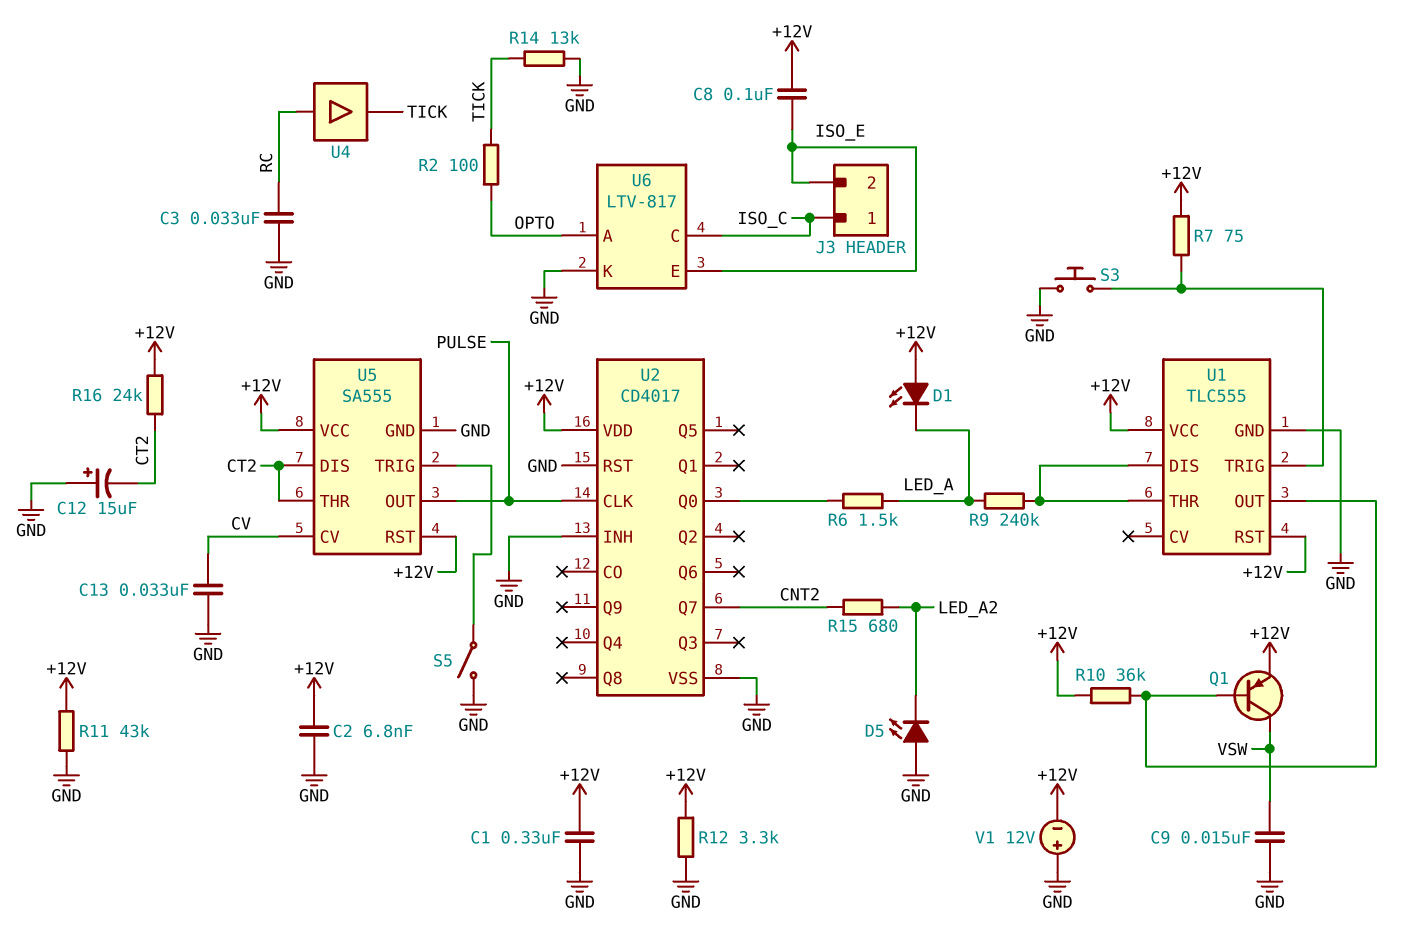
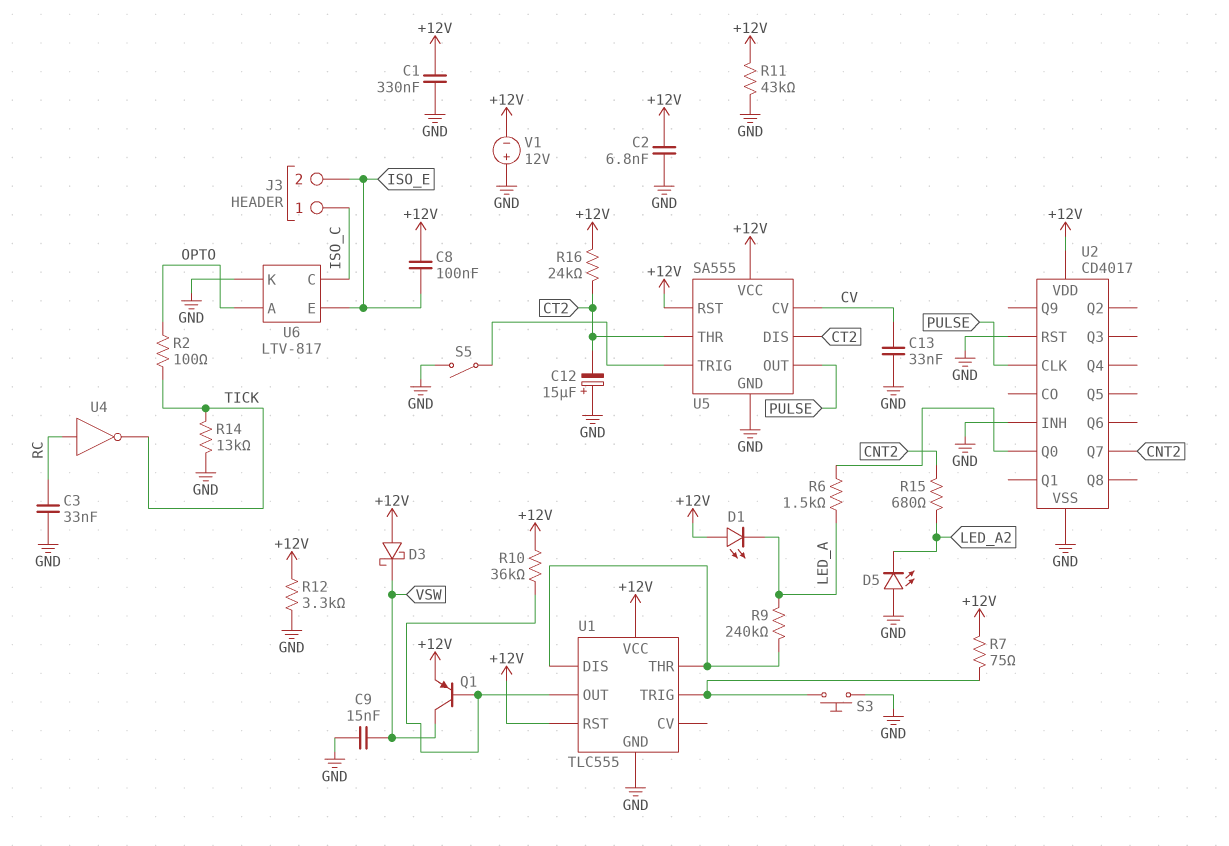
D3: none -> schottky (A +12V, K VSW)
U4: buffer (in RC, out TICK) -> NOT (in RC, out TICK)

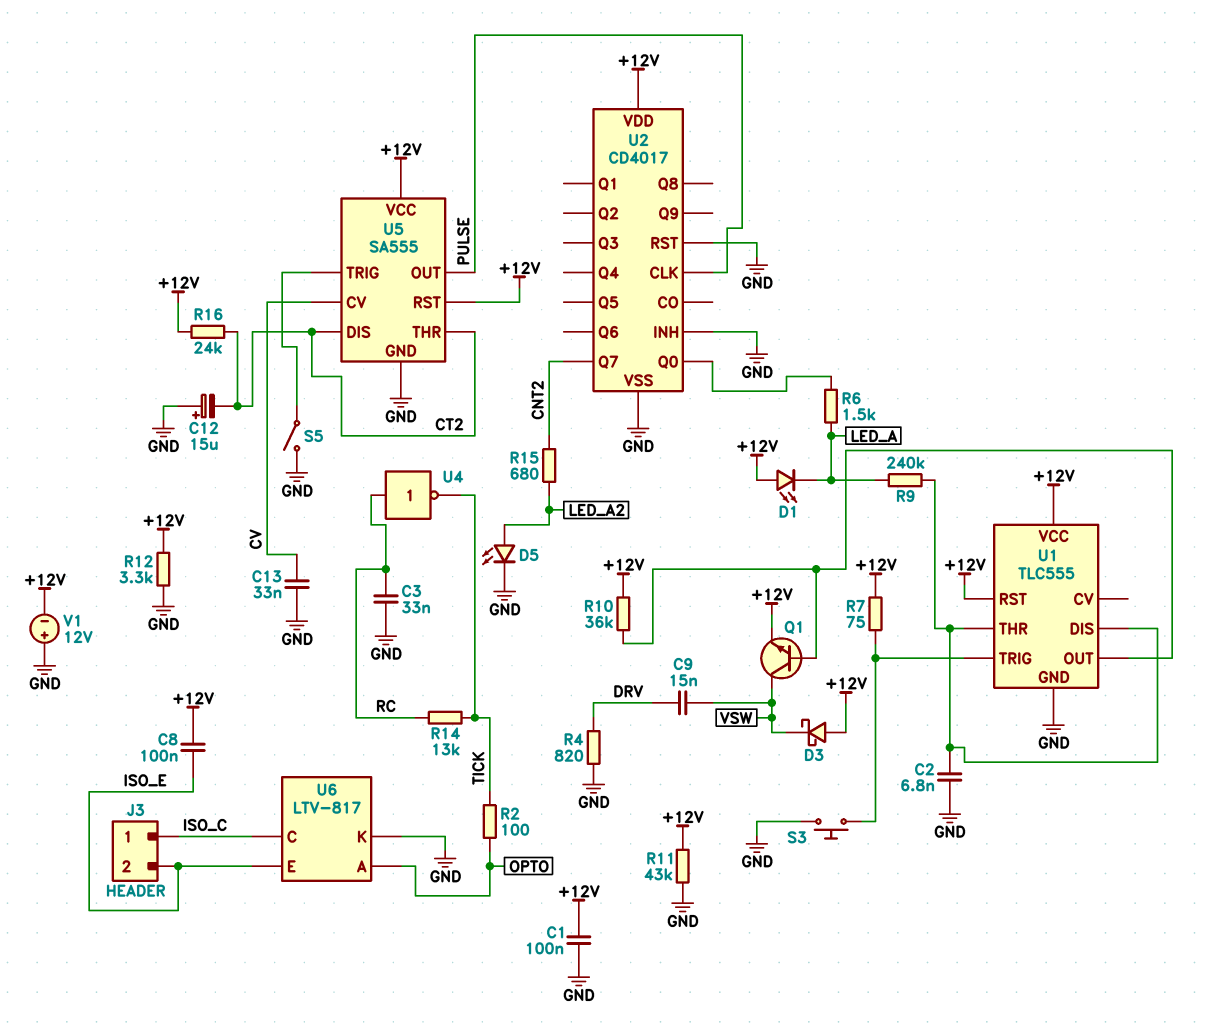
C1: 330nF (+12V, GND) -> 100nF (+12V, GND)
C2: 6.8nF (+12V, GND) -> 6.8nF (GND, U1/DIS)
C9: 15nF (GND, VSW) -> 15nF (DRV, VSW)
D5: LED (A GND, K LED_A2) -> LED (A LED_A2, K GND)
Q1: PNP (B U1/OUT, C VSW, E +12V) -> NPN (B U1/OUT, C VSW, E +12V)
R4: none -> 820 (DRV, GND)
R14: 13k (GND, TICK) -> 13k (RC, TICK)

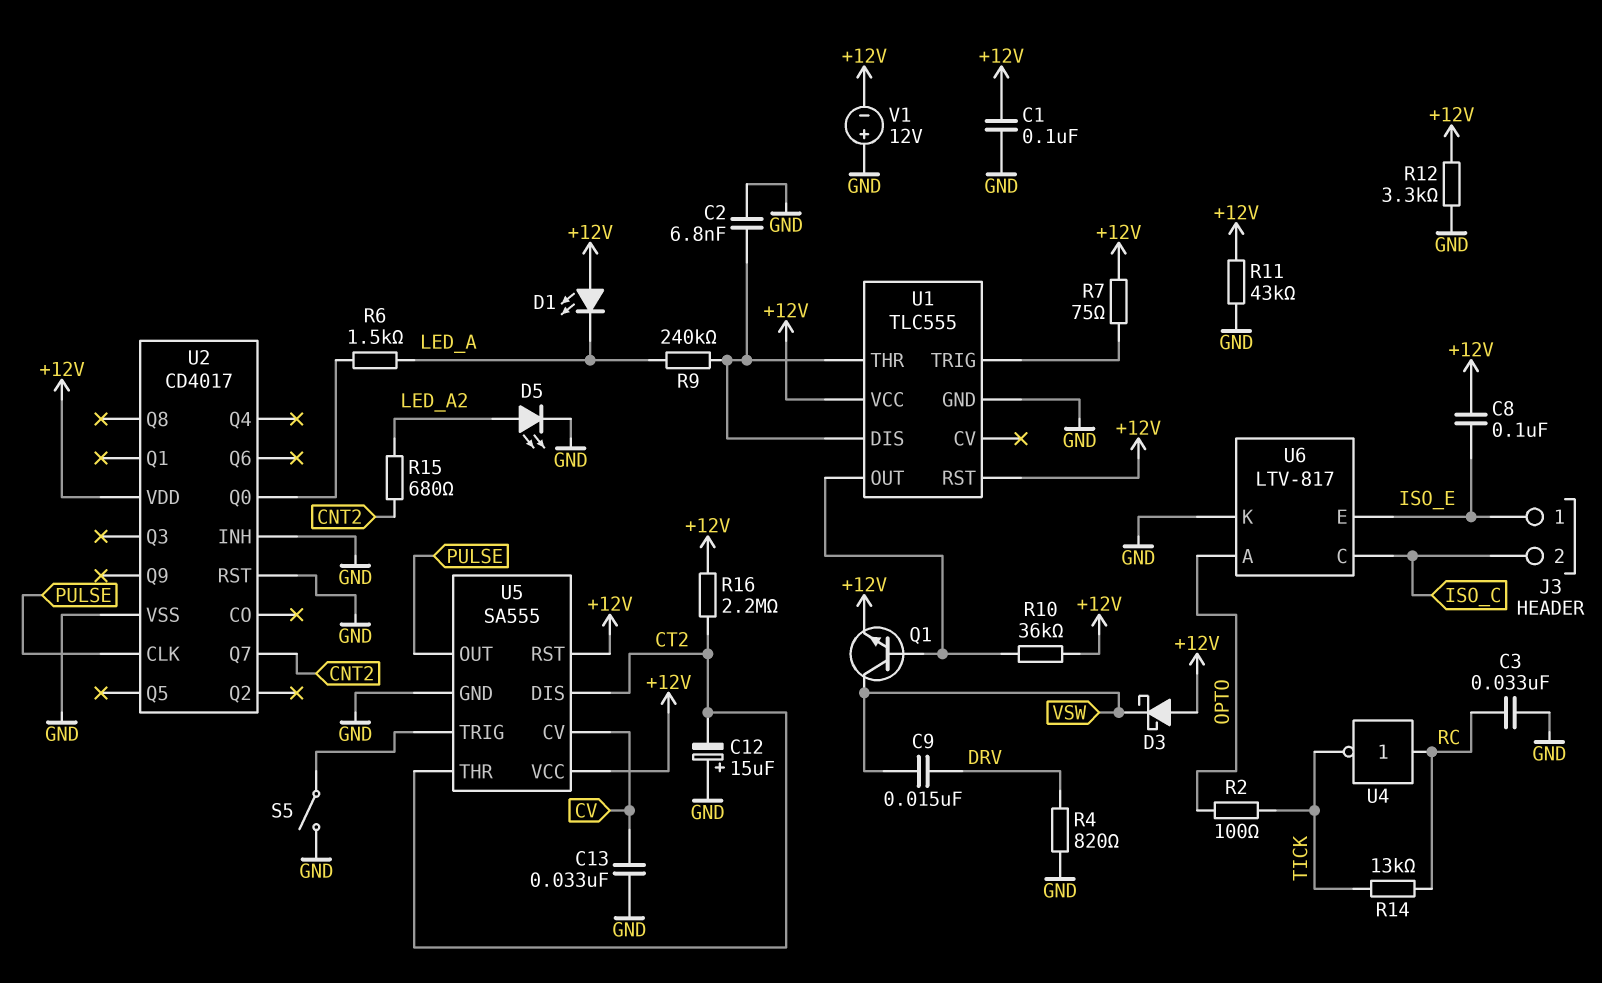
J3 pin 1: ISO_C -> ISO_E
J3 pin 2: ISO_E -> ISO_C
R16: 24k (+12V, CT2) -> 2.2M (+12V, CT2)
S3: button (GND, U1/TRIG) -> none

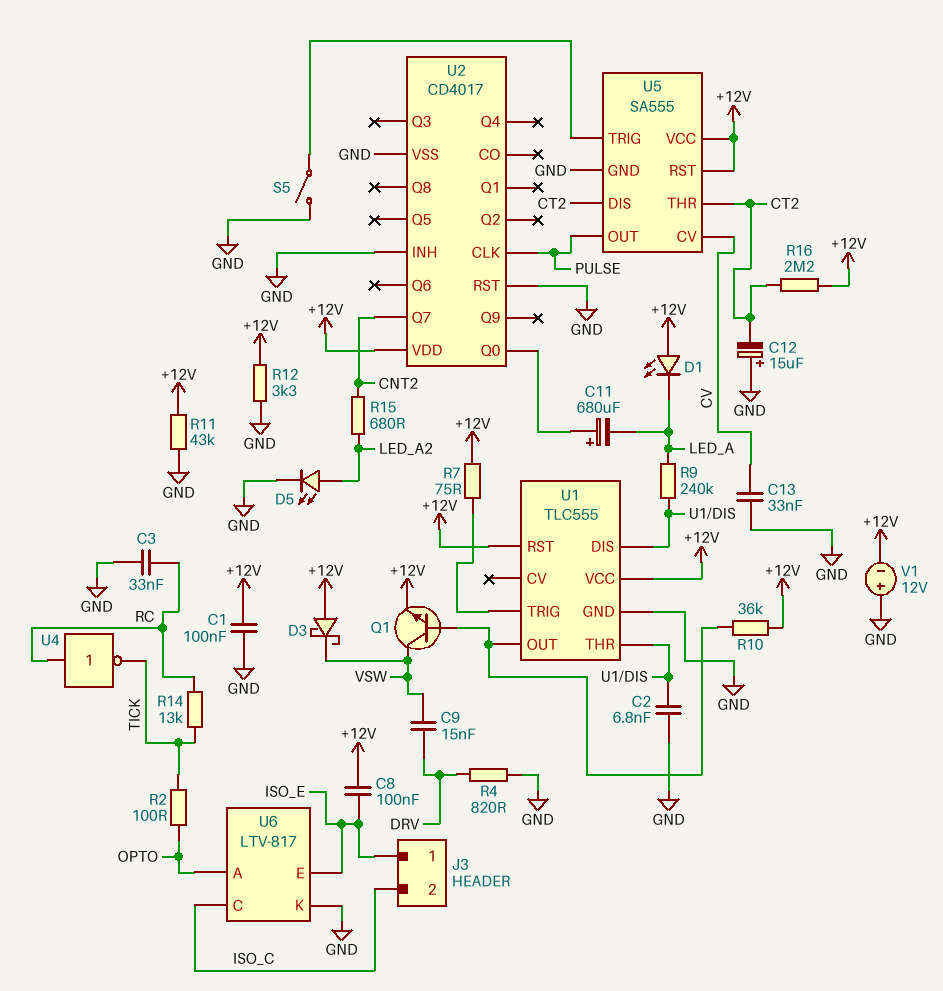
C11: none -> 680uF (plus U2/Q0, minus LED_A)
R6: 1.5k (LED_A, U2/Q0) -> none

